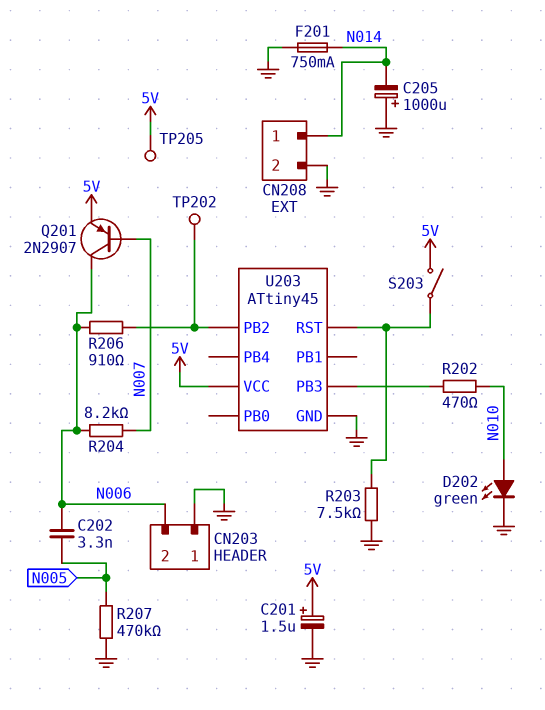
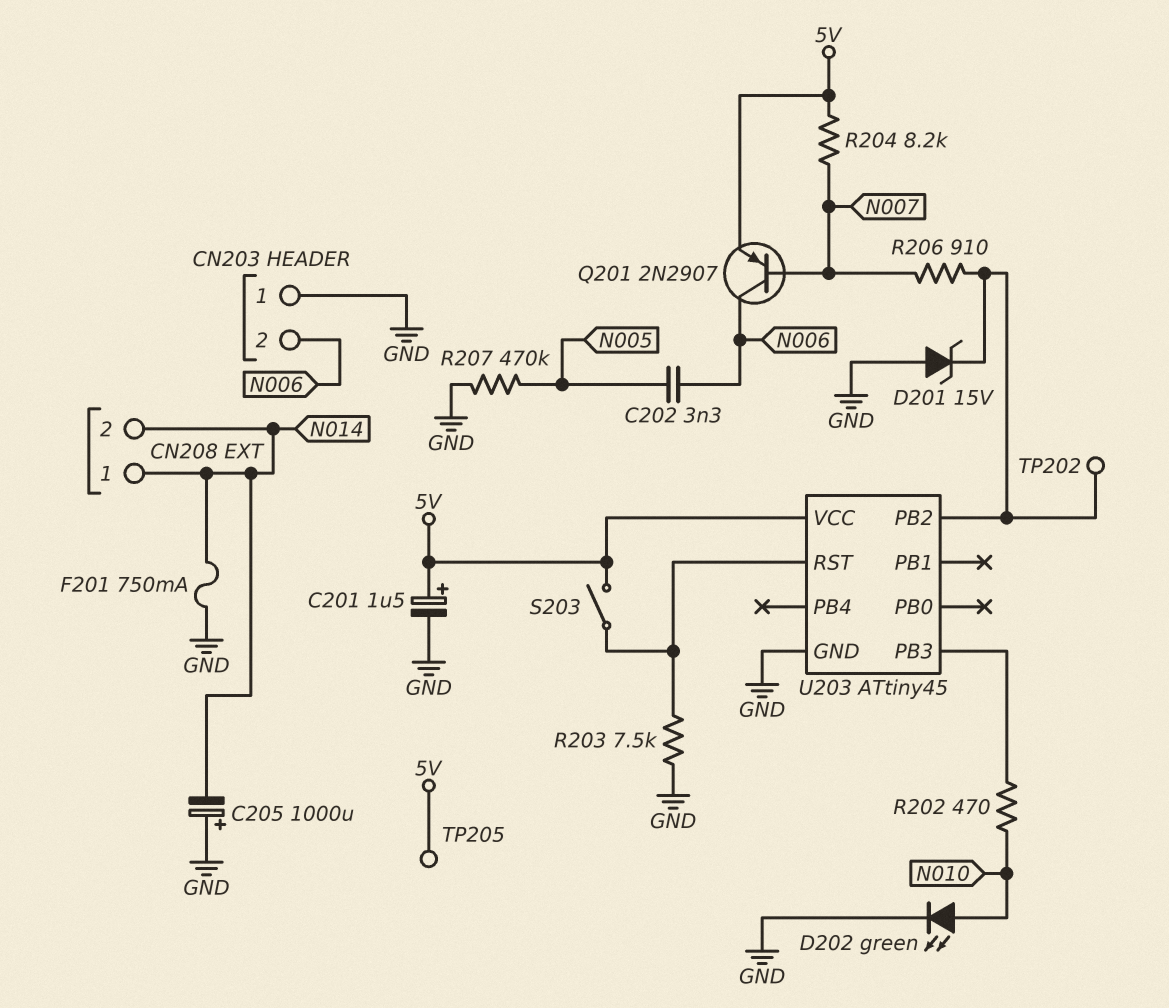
CN208 pin 2: GND -> N014
D201: none -> zener 15V (A GND, K U203/PB2)
R204: 8.2k (N006, N007) -> 8.2k (5V, N007)
R206: 910 (N006, U203/PB2) -> 910 (N007, U203/PB2)

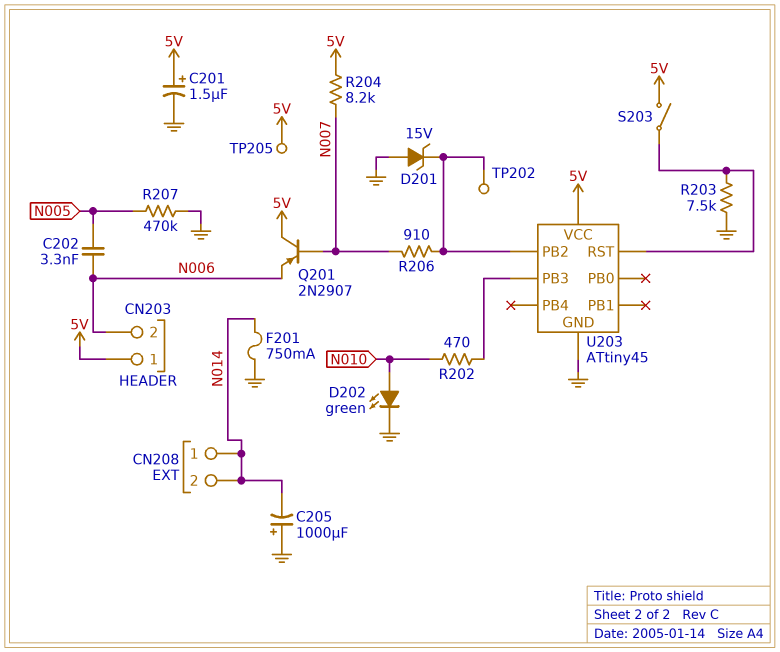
CN203 pin 1: GND -> 5V
Q201: PNP 2N2907 (B N007, C N006, E 5V) -> PNP 2N2907 (B N007, C 5V, E N006)

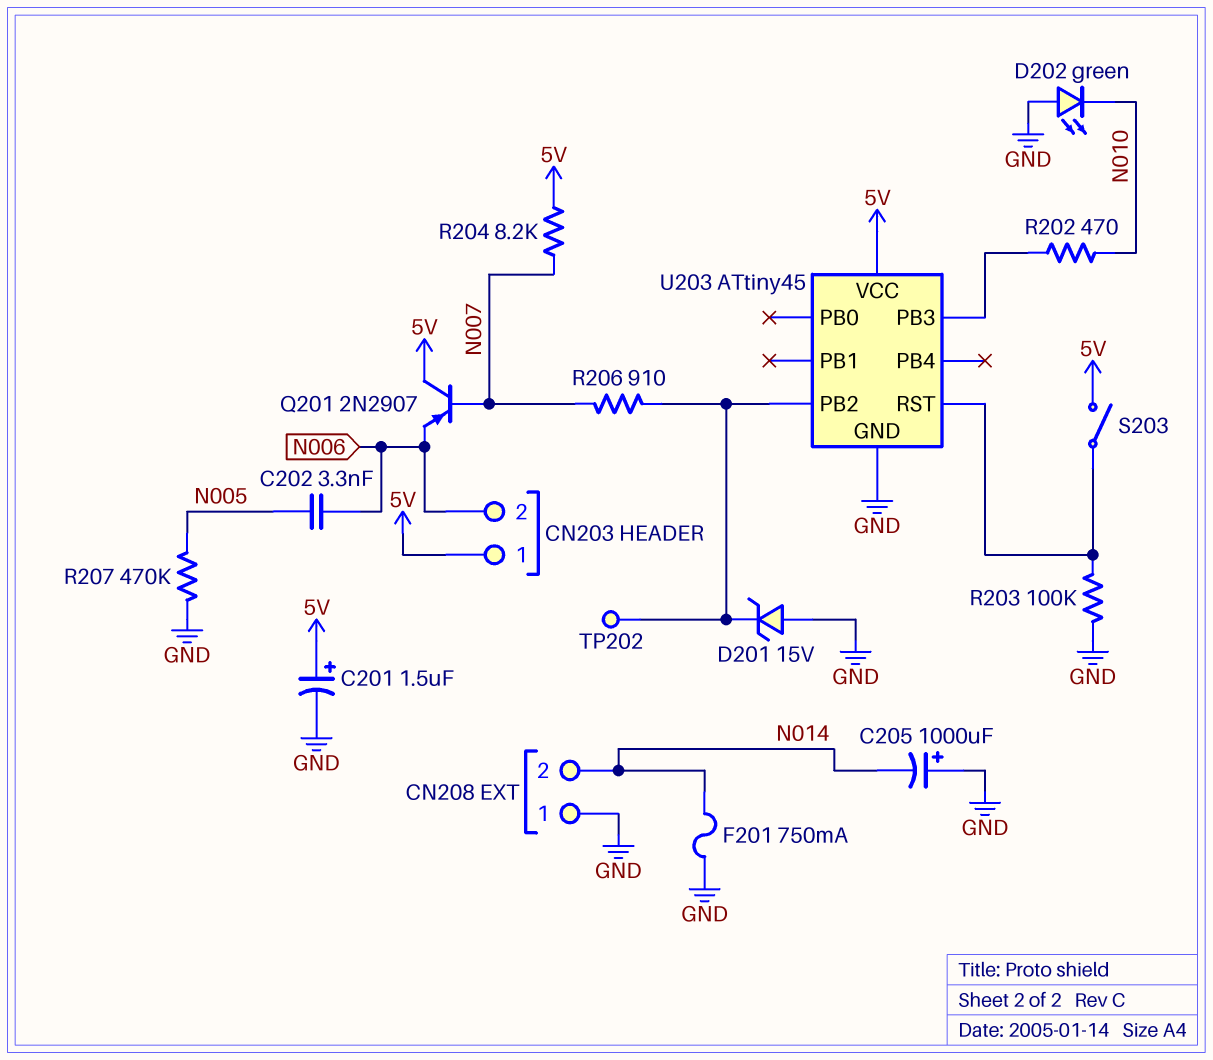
CN208 pin 1: N014 -> GND
D202: LED green (A N010, K GND) -> LED green (A GND, K N010)
R203: 7.5k (GND, U203/RST) -> 100k (GND, U203/RST)
TP205: test point (5V) -> none

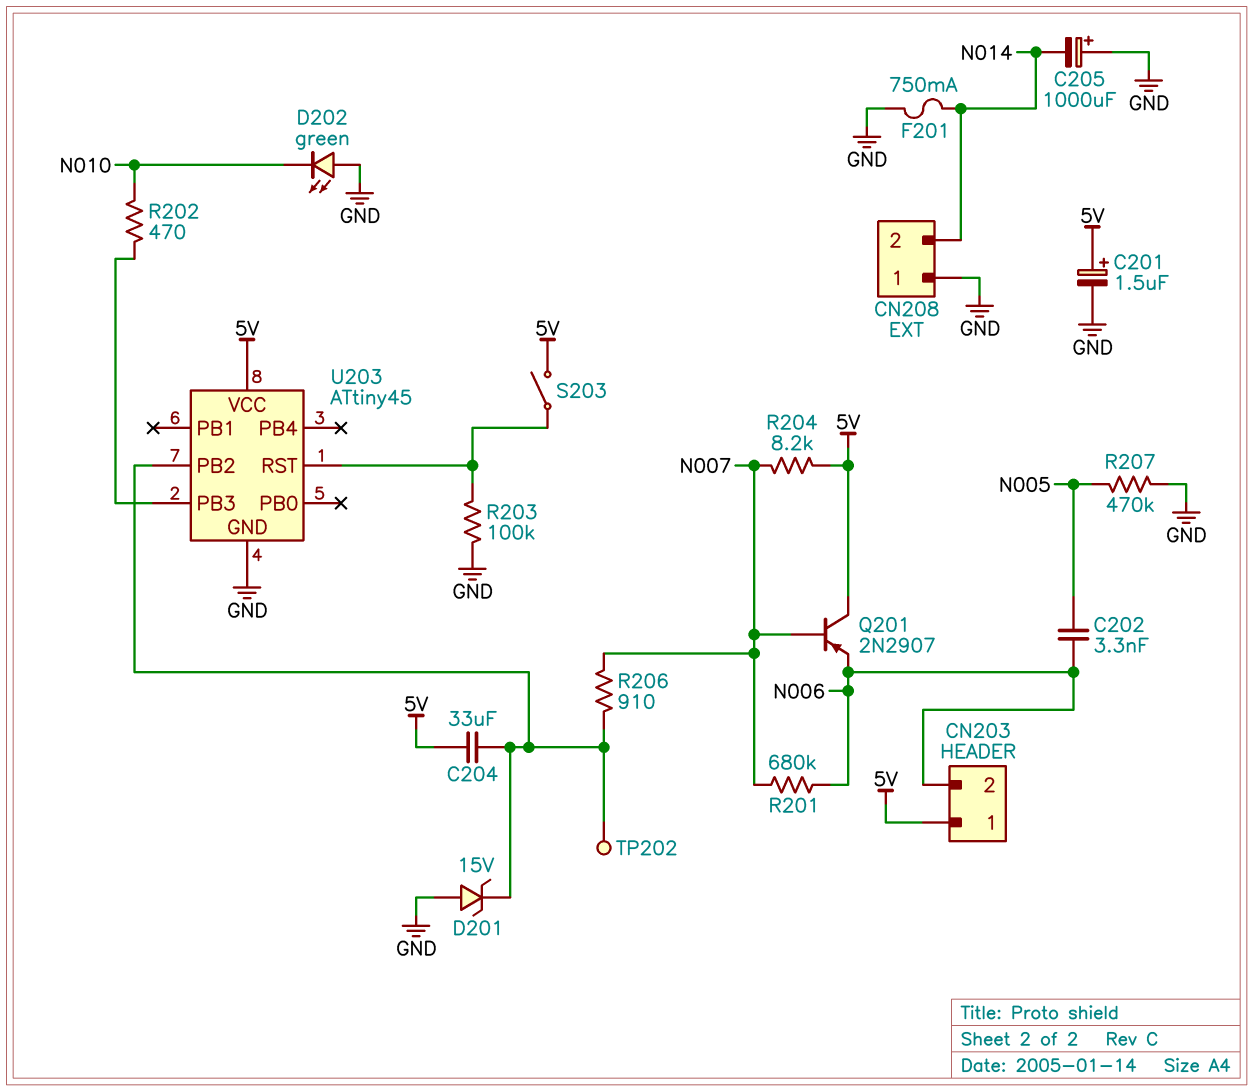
C204: none -> 33uF (5V, U203/PB2)
R201: none -> 680k (N006, N007)

